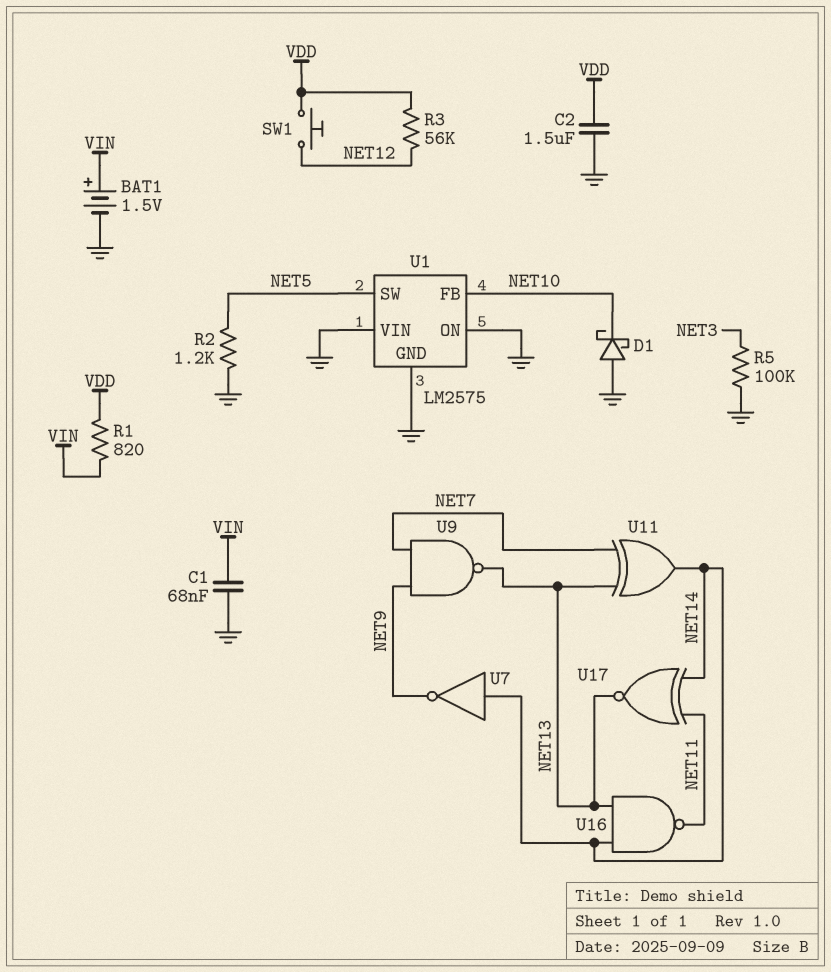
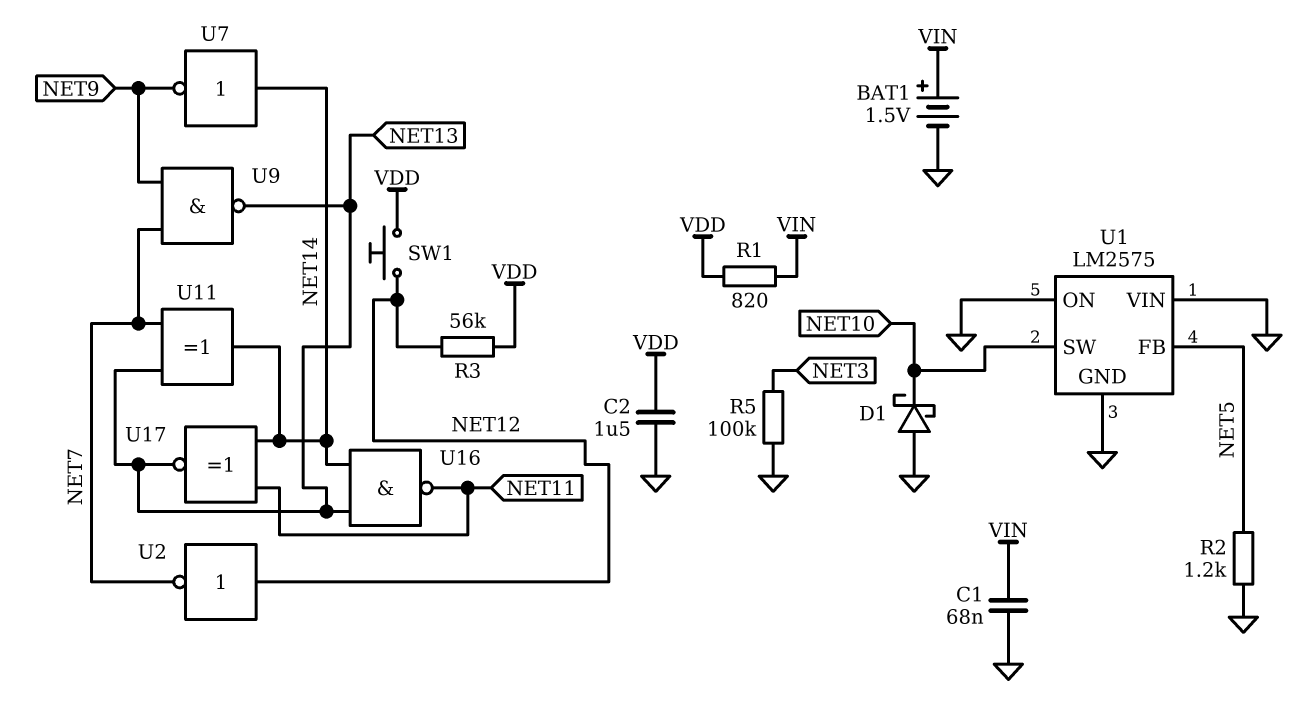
U1 pin FB: NET10 -> NET5
U1 pin SW: NET5 -> NET10
U2: none -> NOT (in NET12, out NET7)

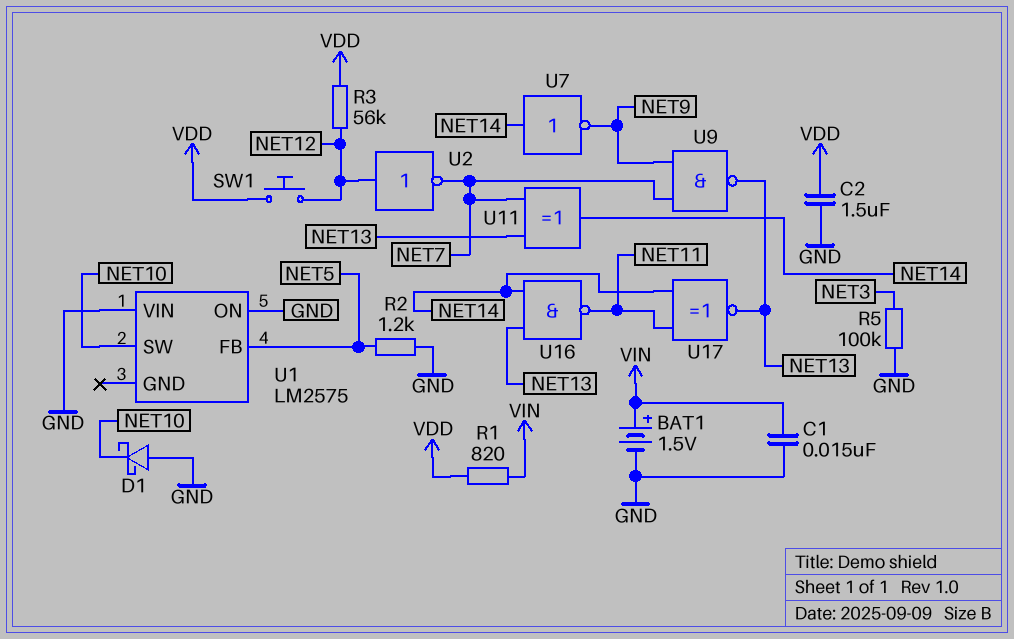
C1: 68nF (GND, VIN) -> 15nF (GND, VIN)
U1 pin GND: GND -> none

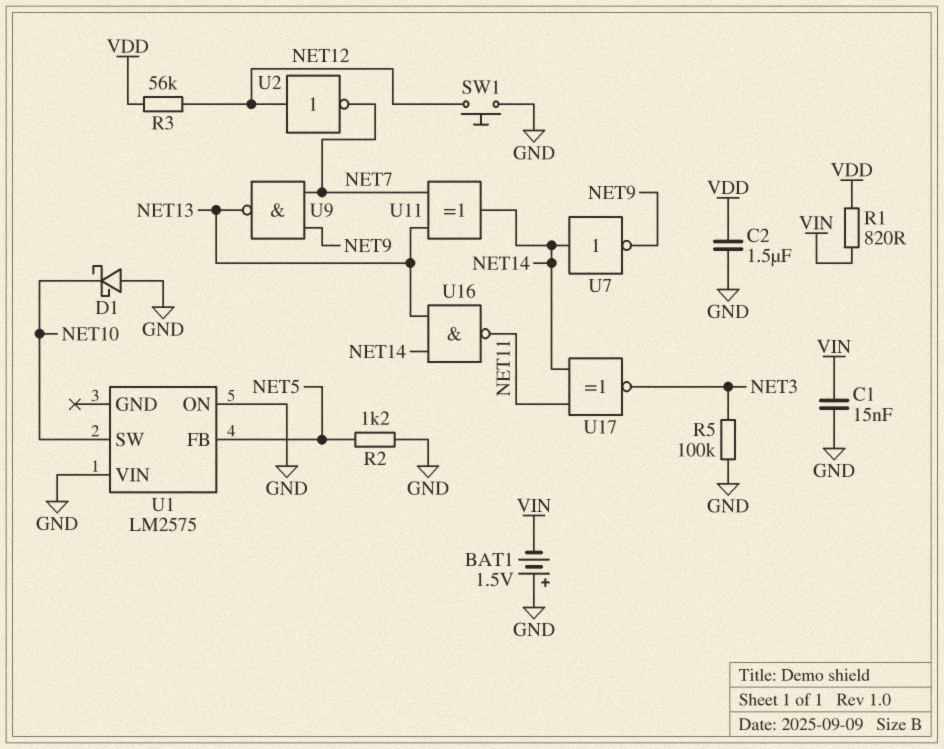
BAT1: 1.5V (plus VIN, minus GND) -> 1.5V (plus GND, minus VIN)
SW1: button (NET12, VDD) -> button (GND, NET12)
U17: XNOR (in NET11, in NET14, out NET13) -> XNOR (in NET11, in NET14, out NET3)

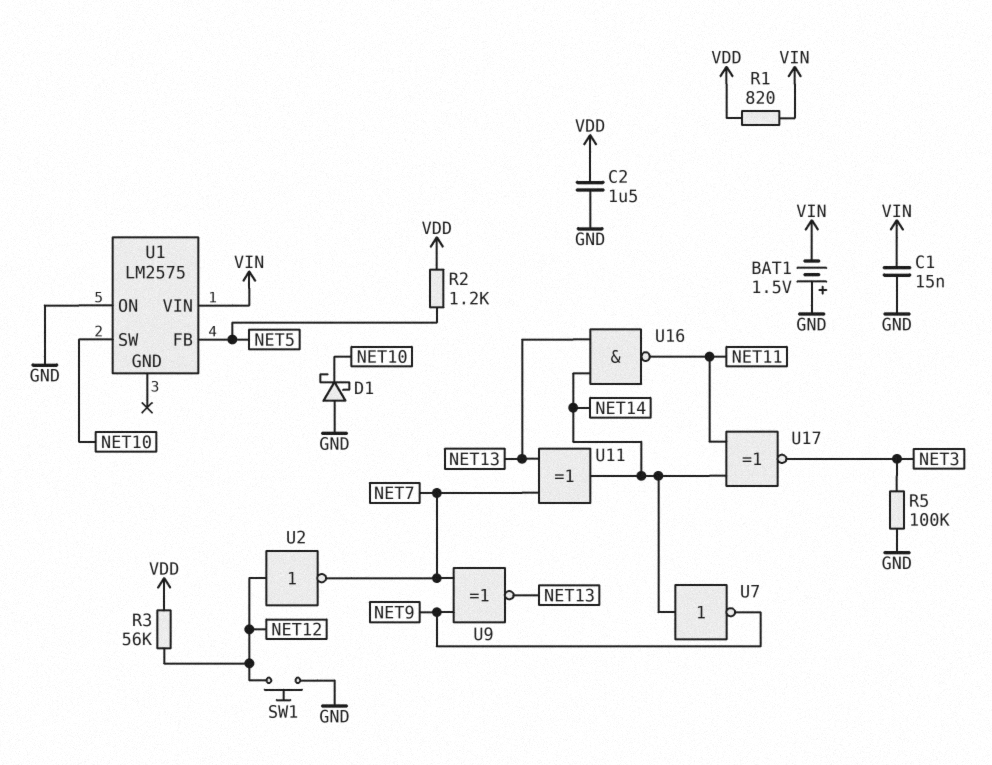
R2: 1.2k (GND, NET5) -> 1.2k (NET5, VDD)
U1 pin VIN: GND -> VIN
U9: NAND (in NET7, in NET9, out NET13) -> XNOR (in NET7, in NET9, out NET13)

